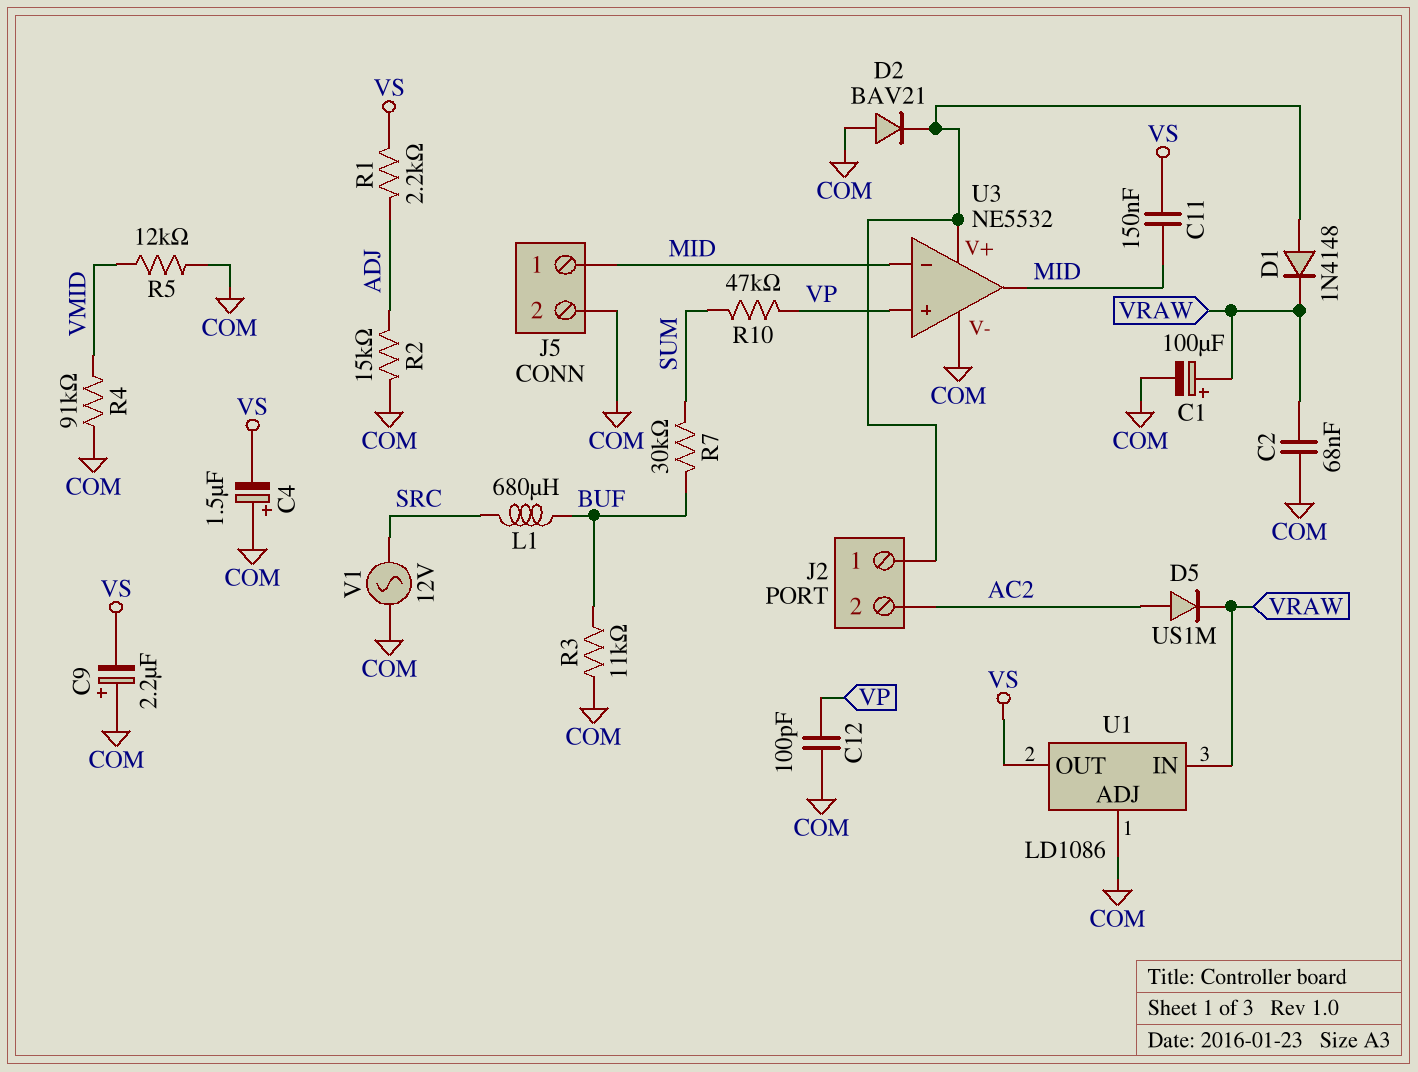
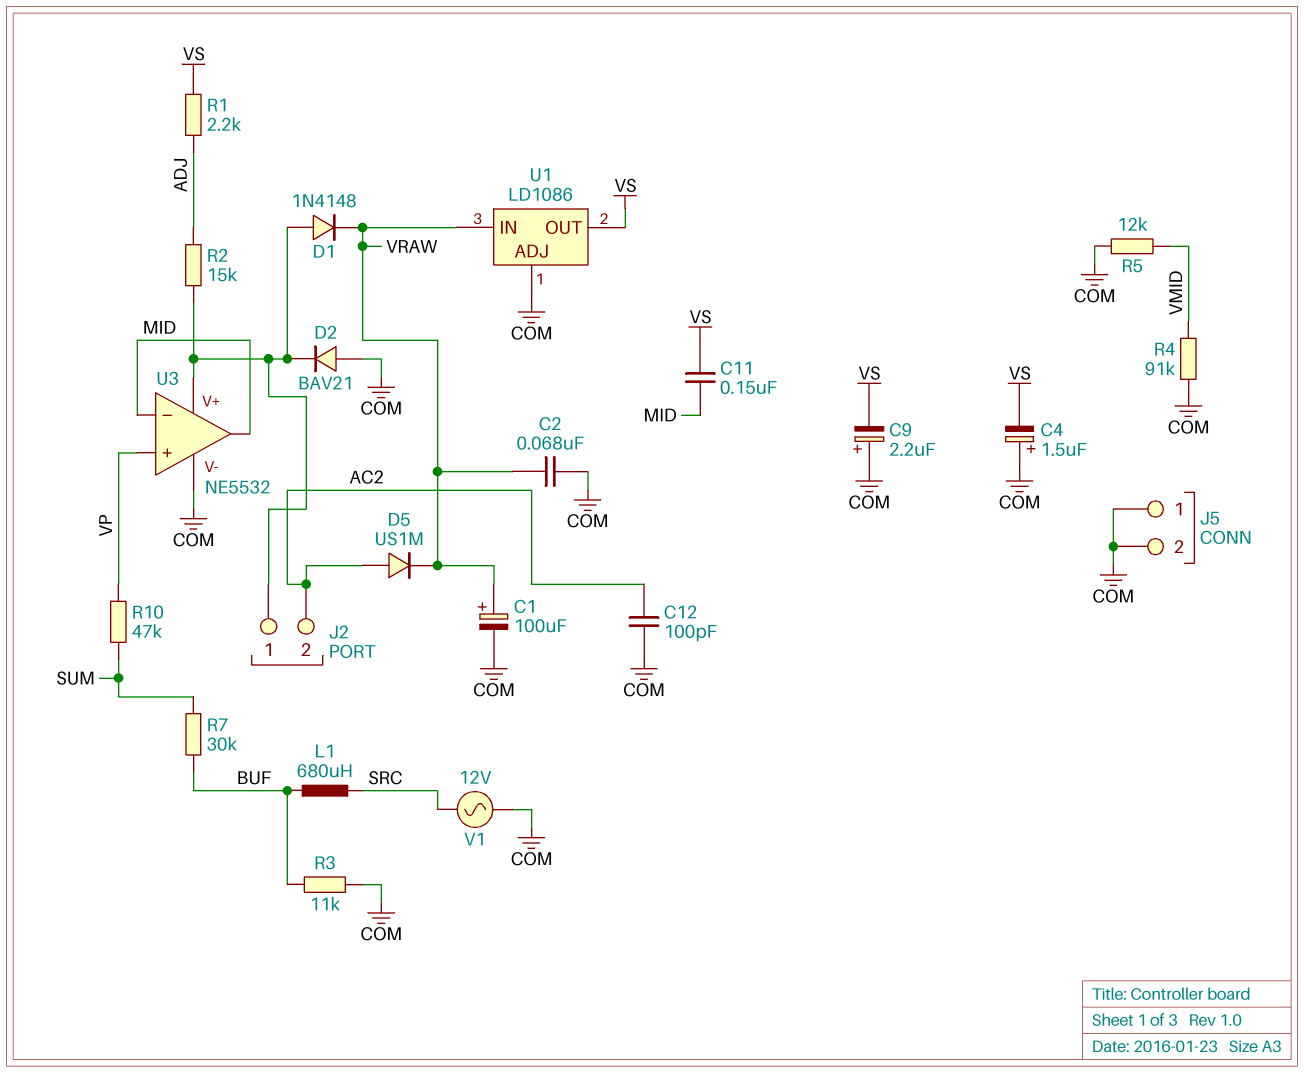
C12: 100pF (COM, VP) -> 100pF (AC2, COM)
J5 pin 1: MID -> COM
R2: 15k (ADJ, COM) -> 15k (ADJ, J2/1)

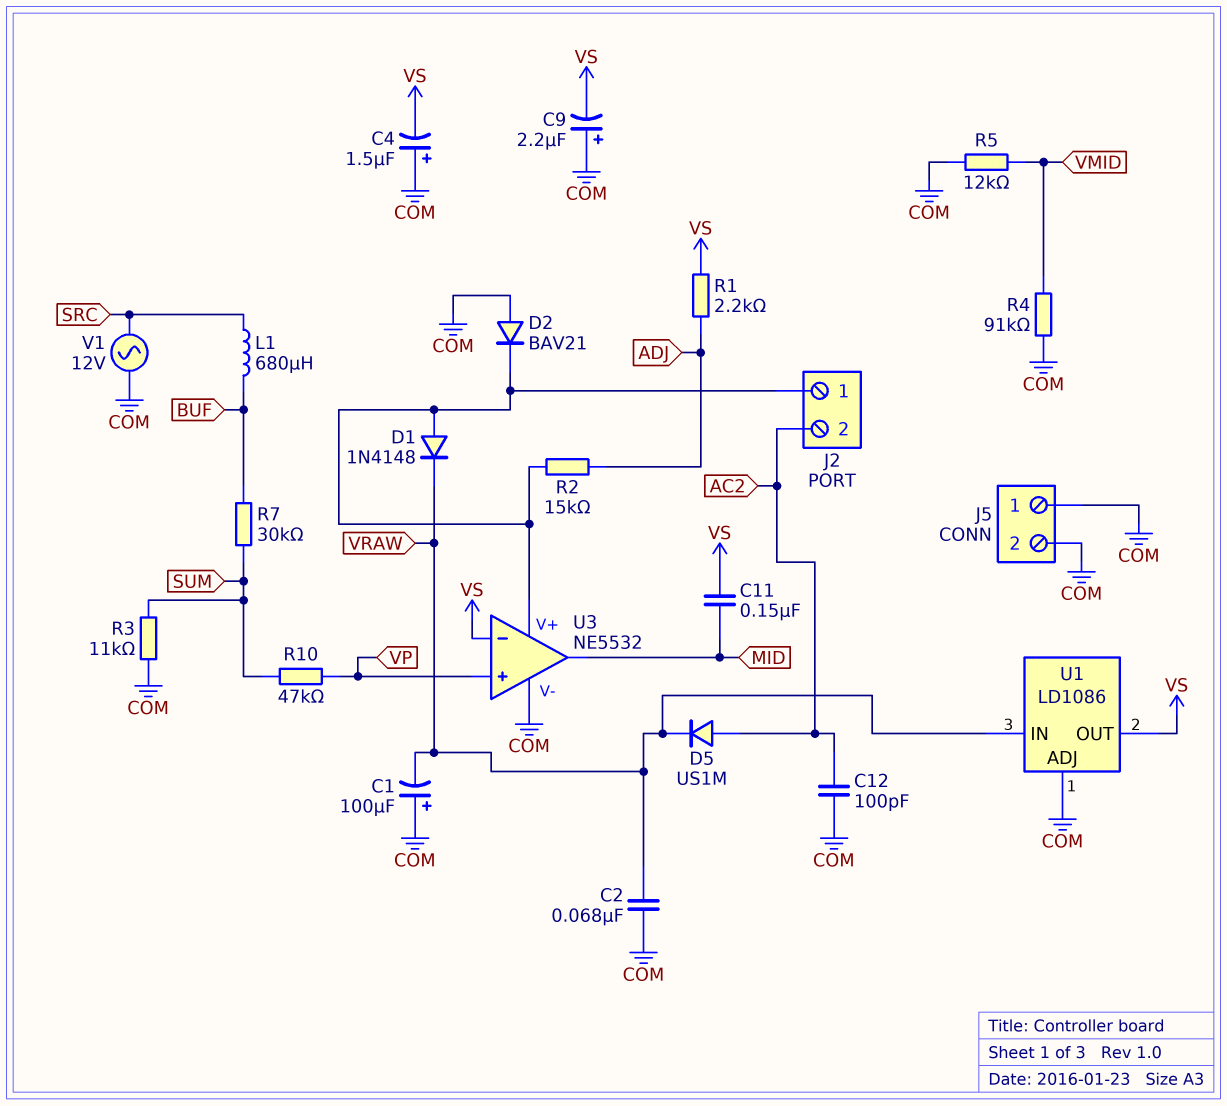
C1: 100uF (plus VRAW, minus COM) -> 100uF (plus COM, minus VRAW)
R3: 11k (BUF, COM) -> 11k (COM, SUM)
U3 pin in-: MID -> VS

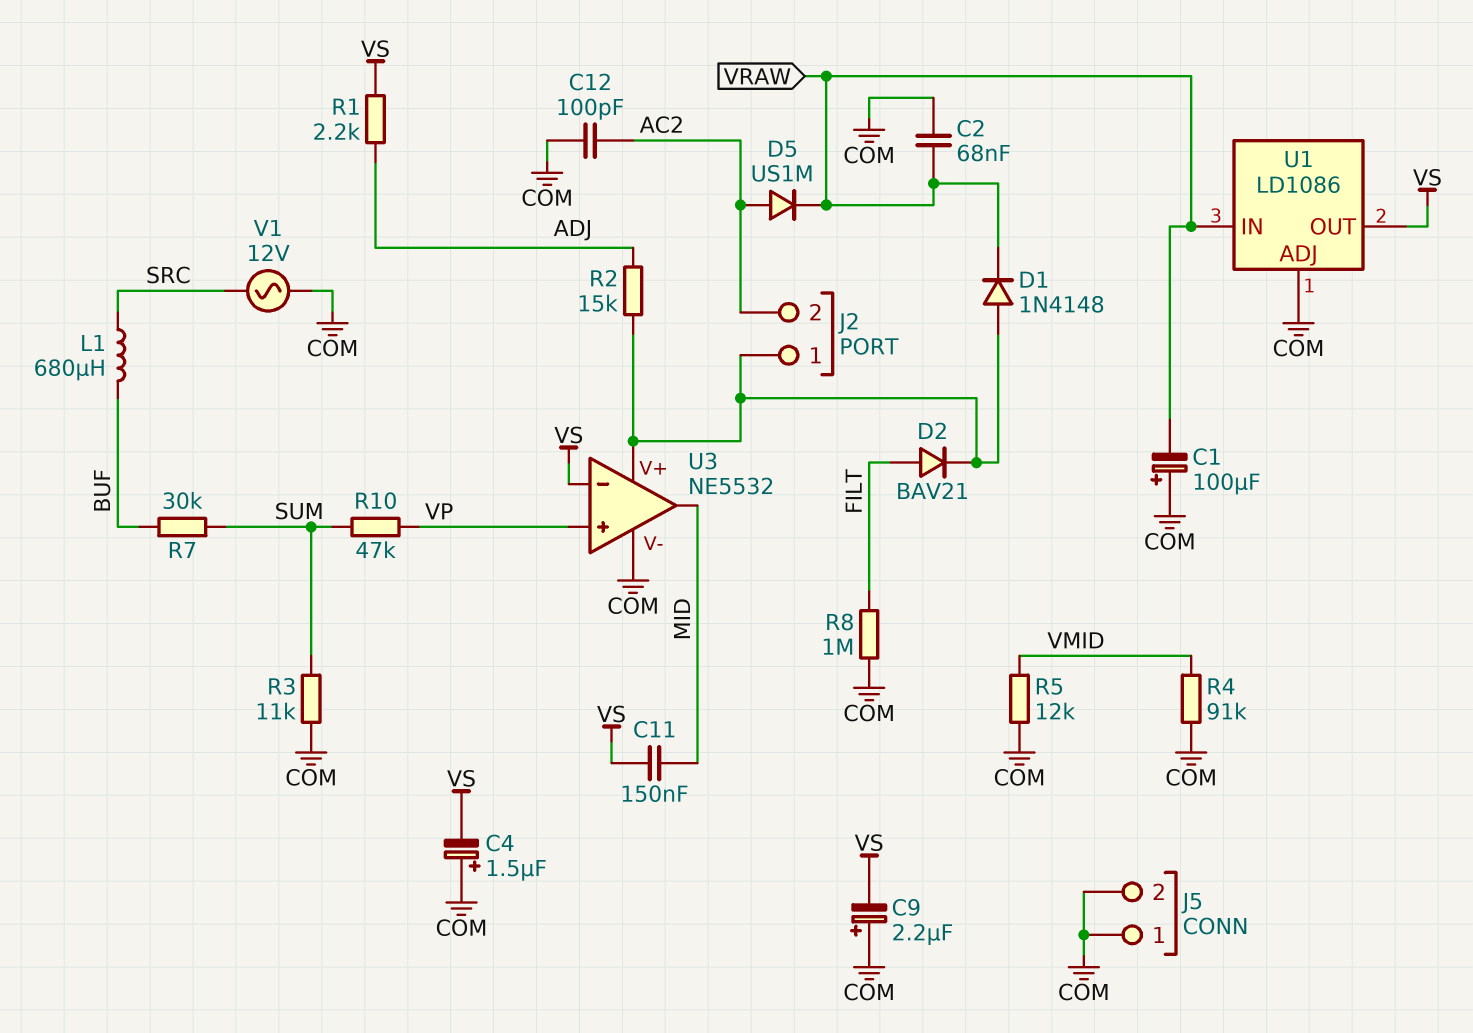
D2: diode BAV21 (A COM, K J2/1) -> diode BAV21 (A FILT, K J2/1)
R8: none -> 1M (COM, FILT)

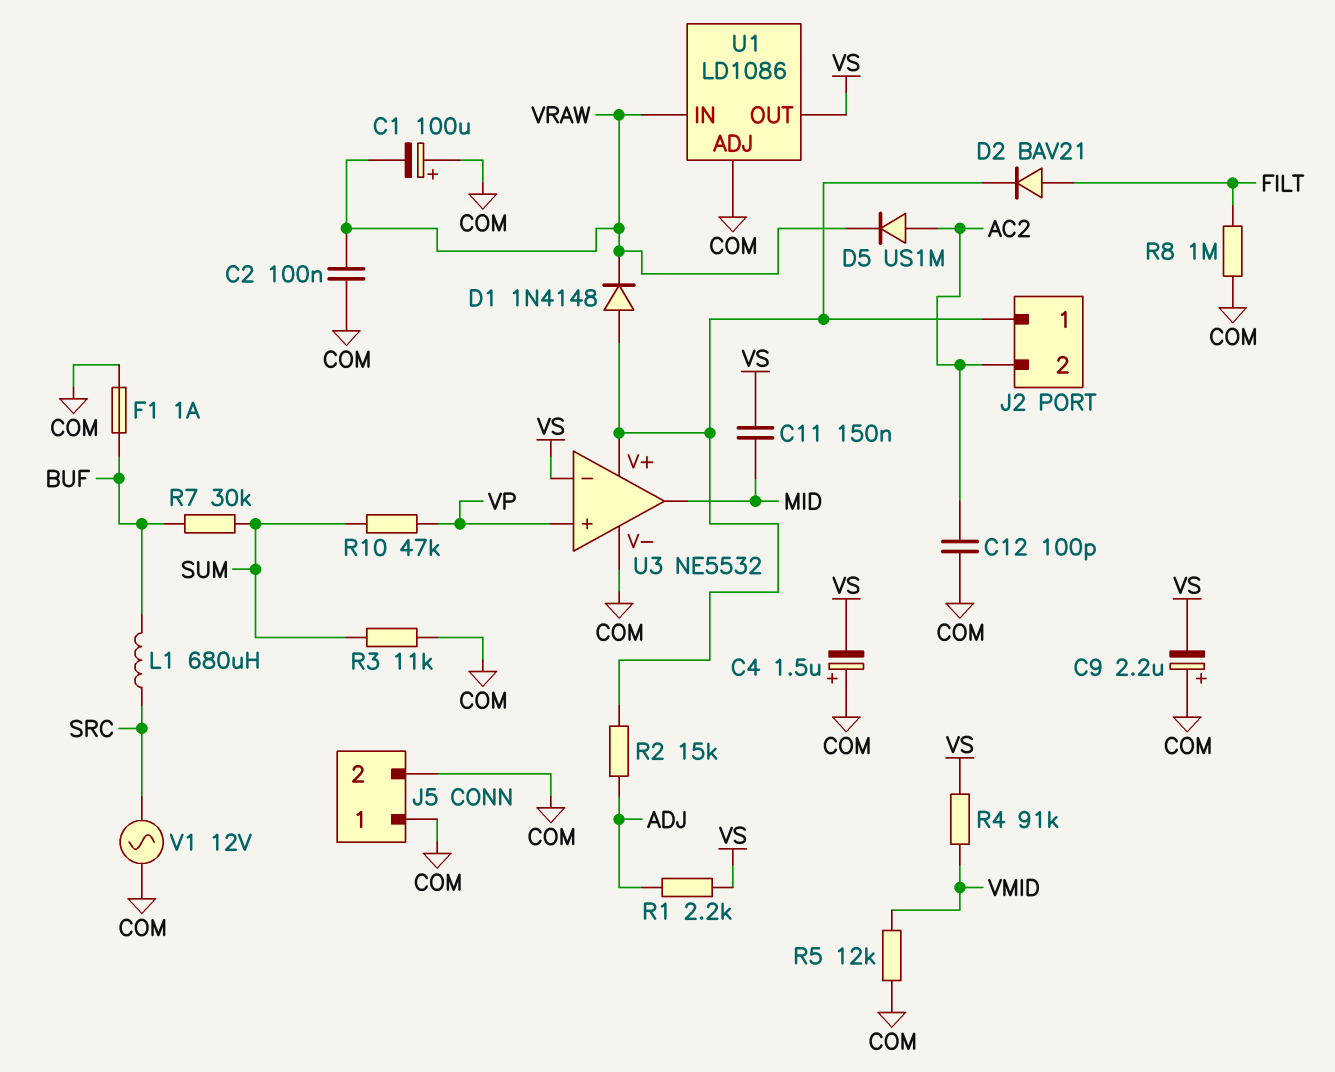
C2: 68nF (COM, VRAW) -> 100nF (COM, VRAW)
F1: none -> 1A (BUF, COM)
R4: 91k (COM, VMID) -> 91k (VMID, VS)

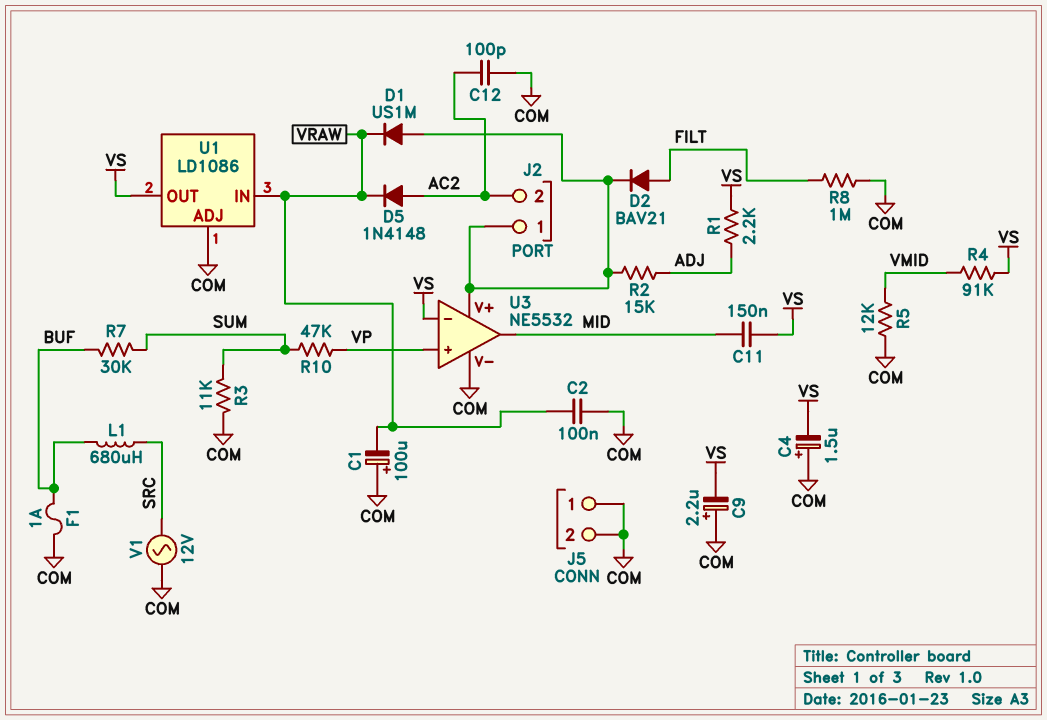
D1: diode 1N4148 (A J2/1, K VRAW) -> diode US1M (A J2/1, K VRAW)
D5: diode US1M (A AC2, K VRAW) -> diode 1N4148 (A AC2, K VRAW)

